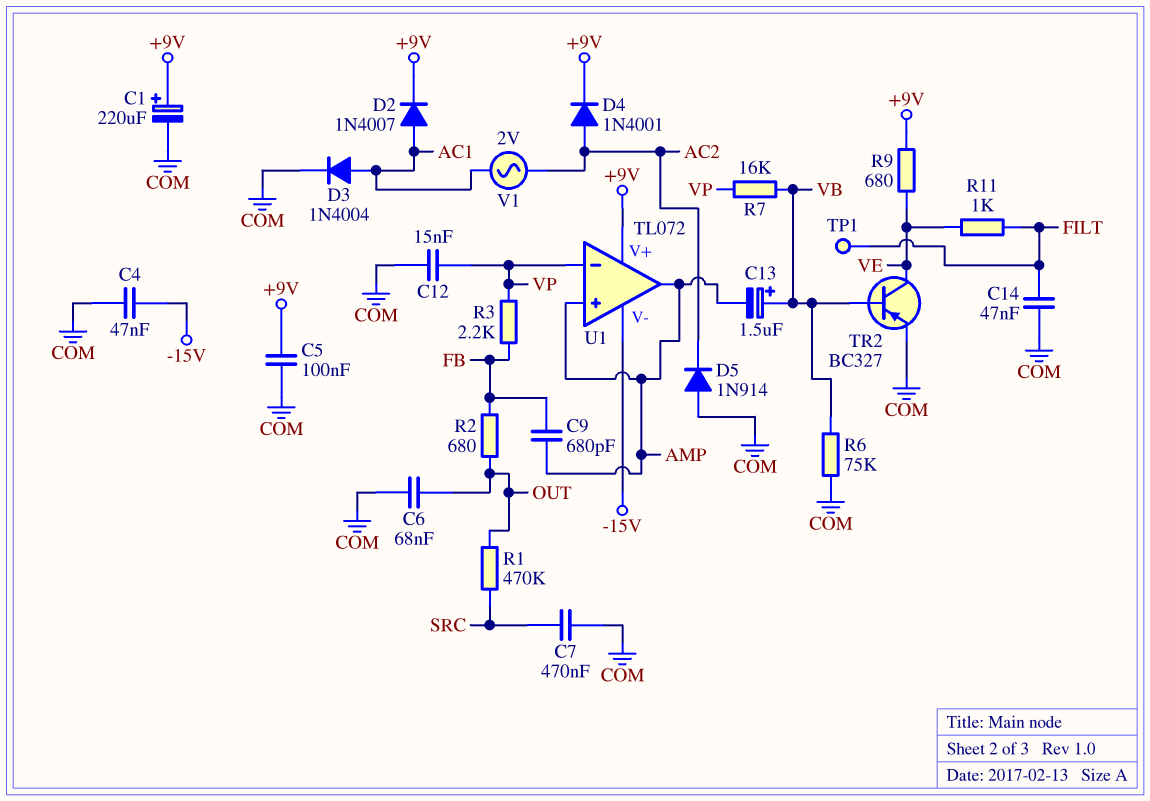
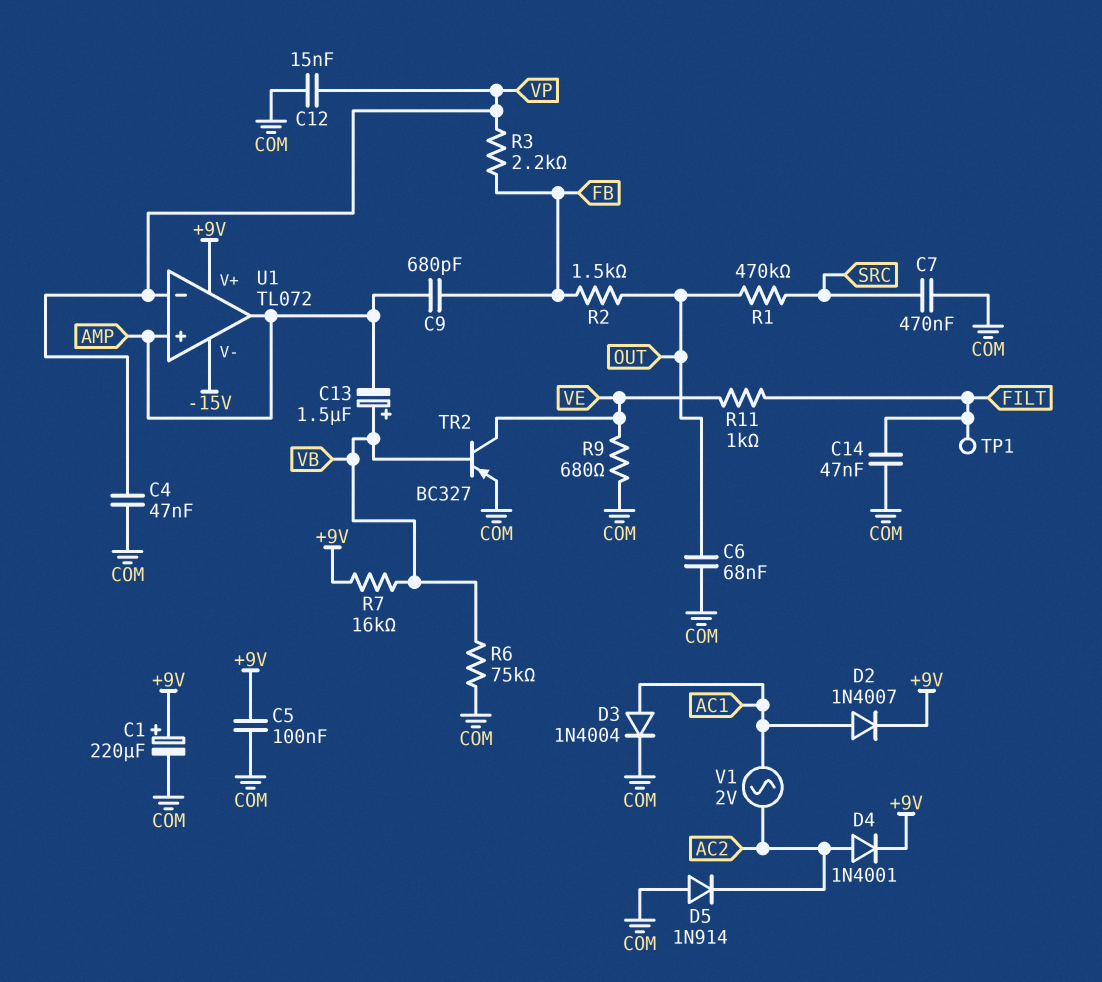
C4: 47nF (-15V, COM) -> 47nF (COM, VP)
R2: 680 (FB, OUT) -> 1.5k (FB, OUT)
R7: 16k (VB, VP) -> 16k (+9V, VB)
R9: 680 (+9V, VE) -> 680 (COM, VE)

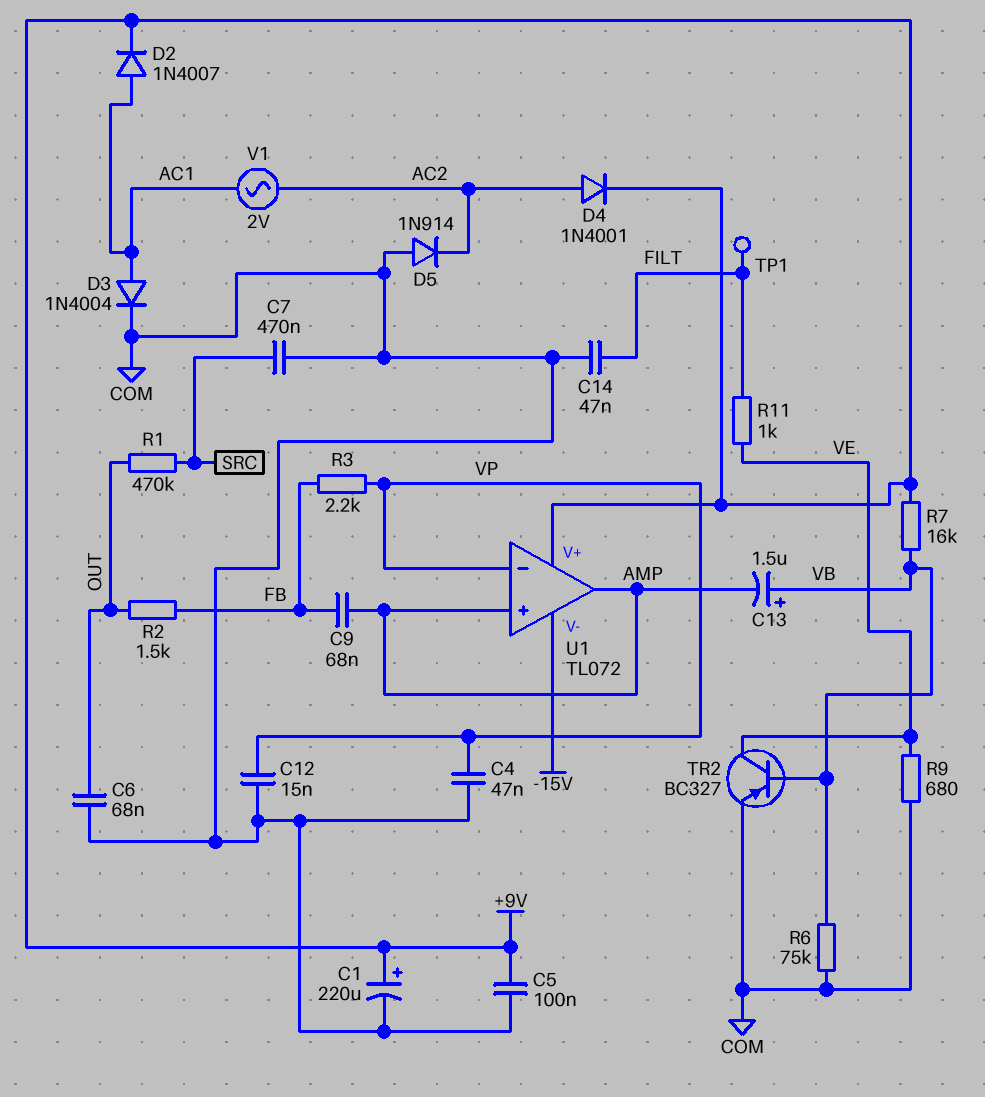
C9: 680pF (AMP, FB) -> 68nF (AMP, FB)

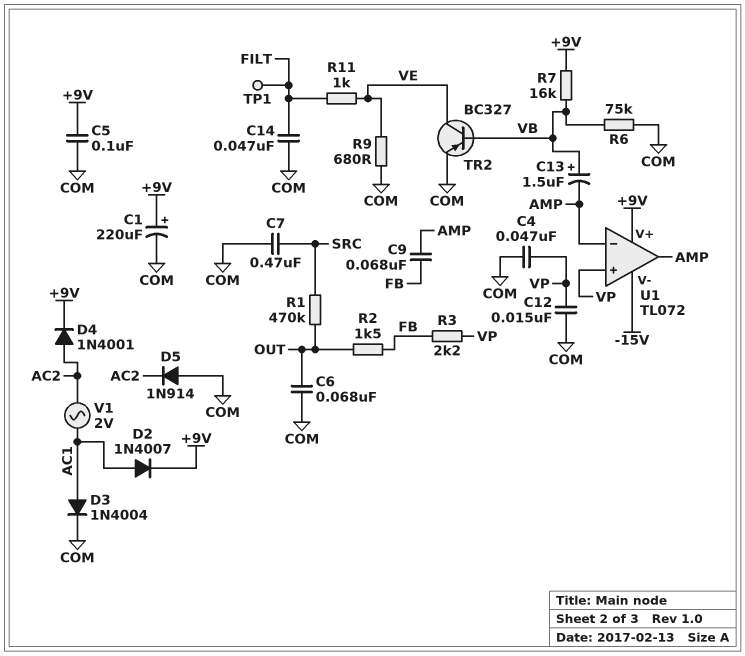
U1 pin in+: AMP -> VP
U1 pin in-: VP -> AMP

